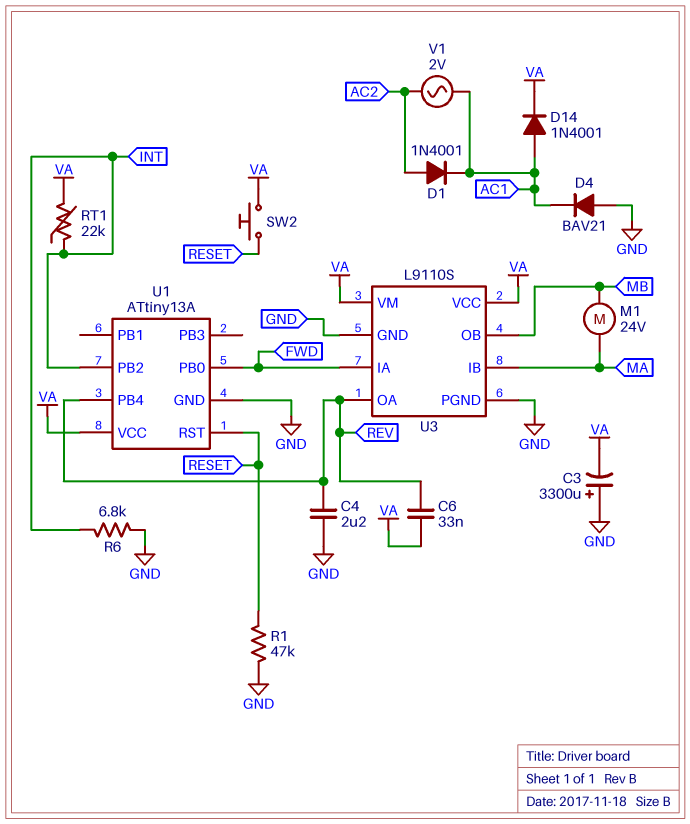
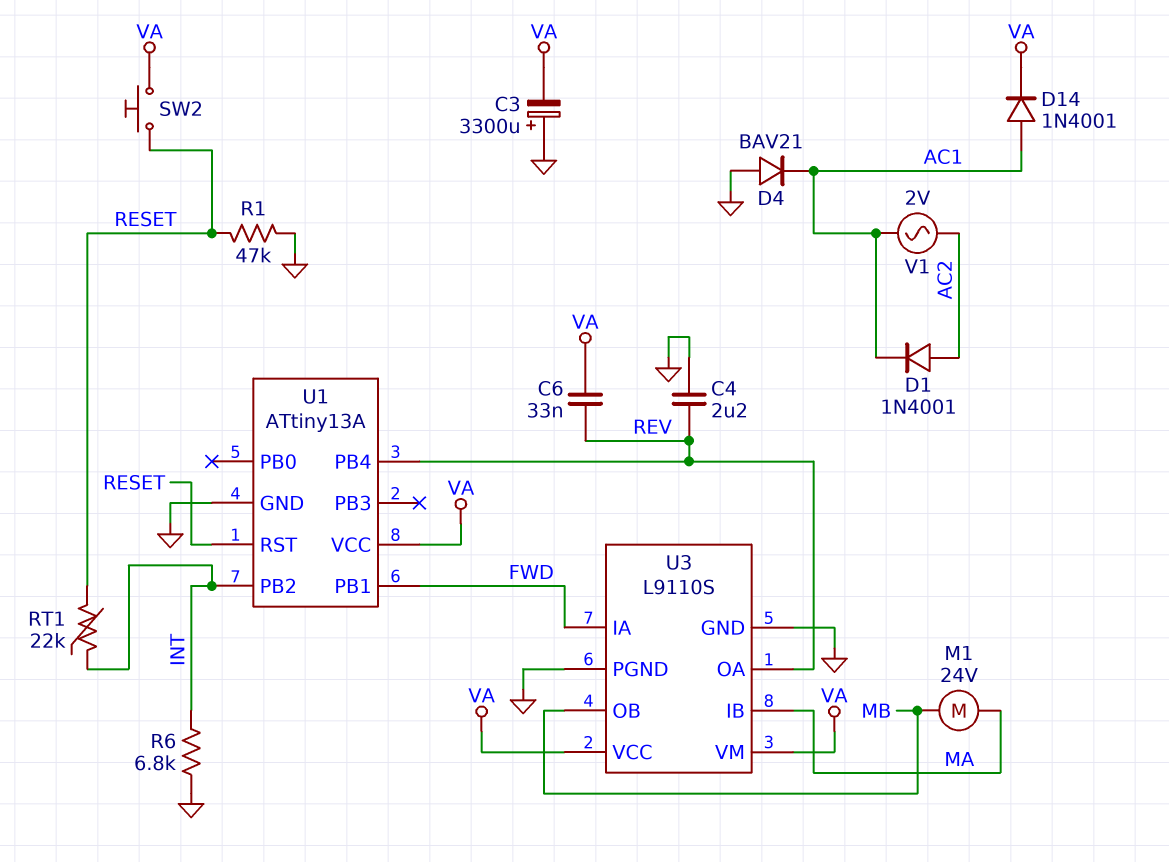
RT1: 22k (INT, VA) -> 22k (INT, RESET)
U1 pin PB0: FWD -> none
U1 pin PB1: none -> FWD

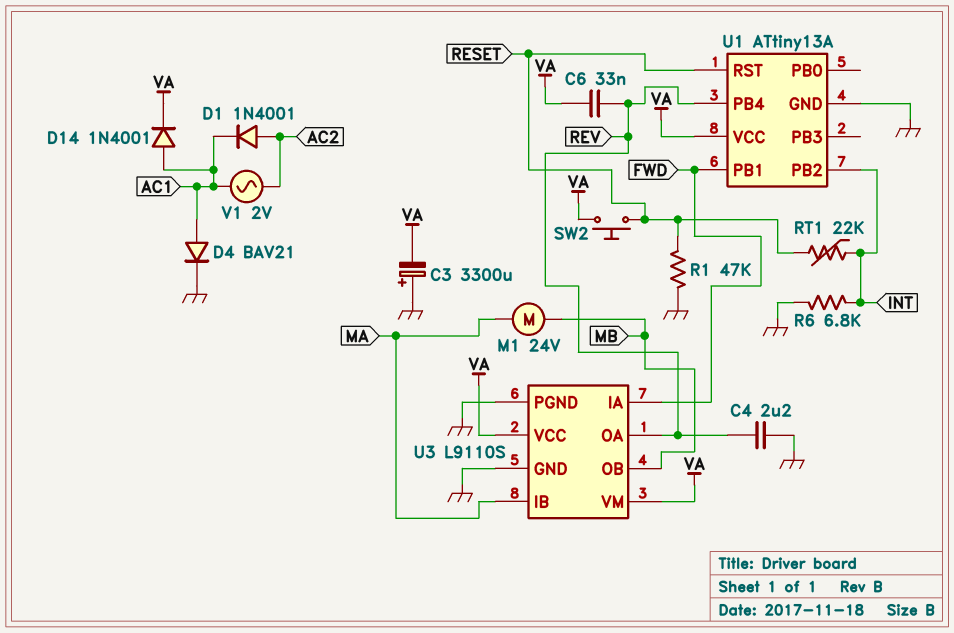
D4: diode BAV21 (A GND, K AC1) -> diode BAV21 (A AC1, K GND)

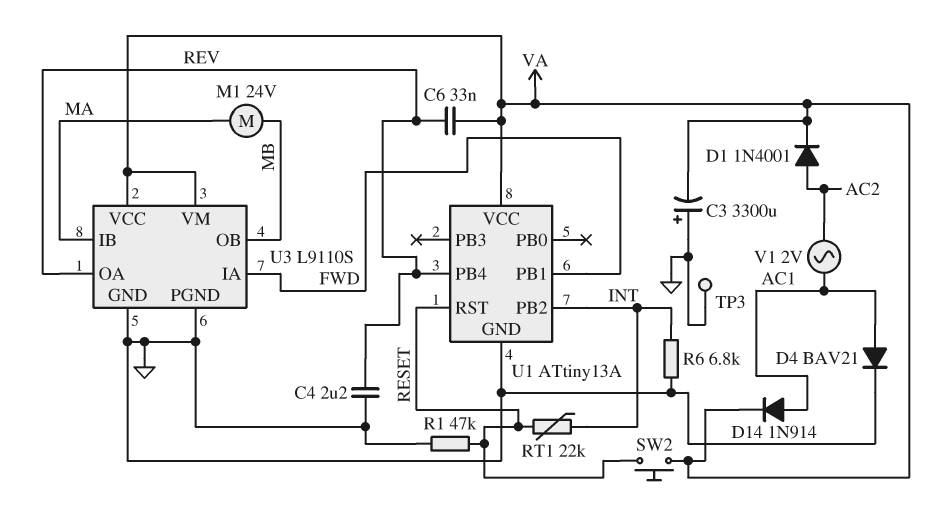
D1: diode 1N4001 (A AC2, K AC1) -> diode 1N4001 (A AC2, K VA)
D14: diode 1N4001 (A AC1, K VA) -> diode 1N914 (A AC1, K VA)
TP3: none -> test point (GND)

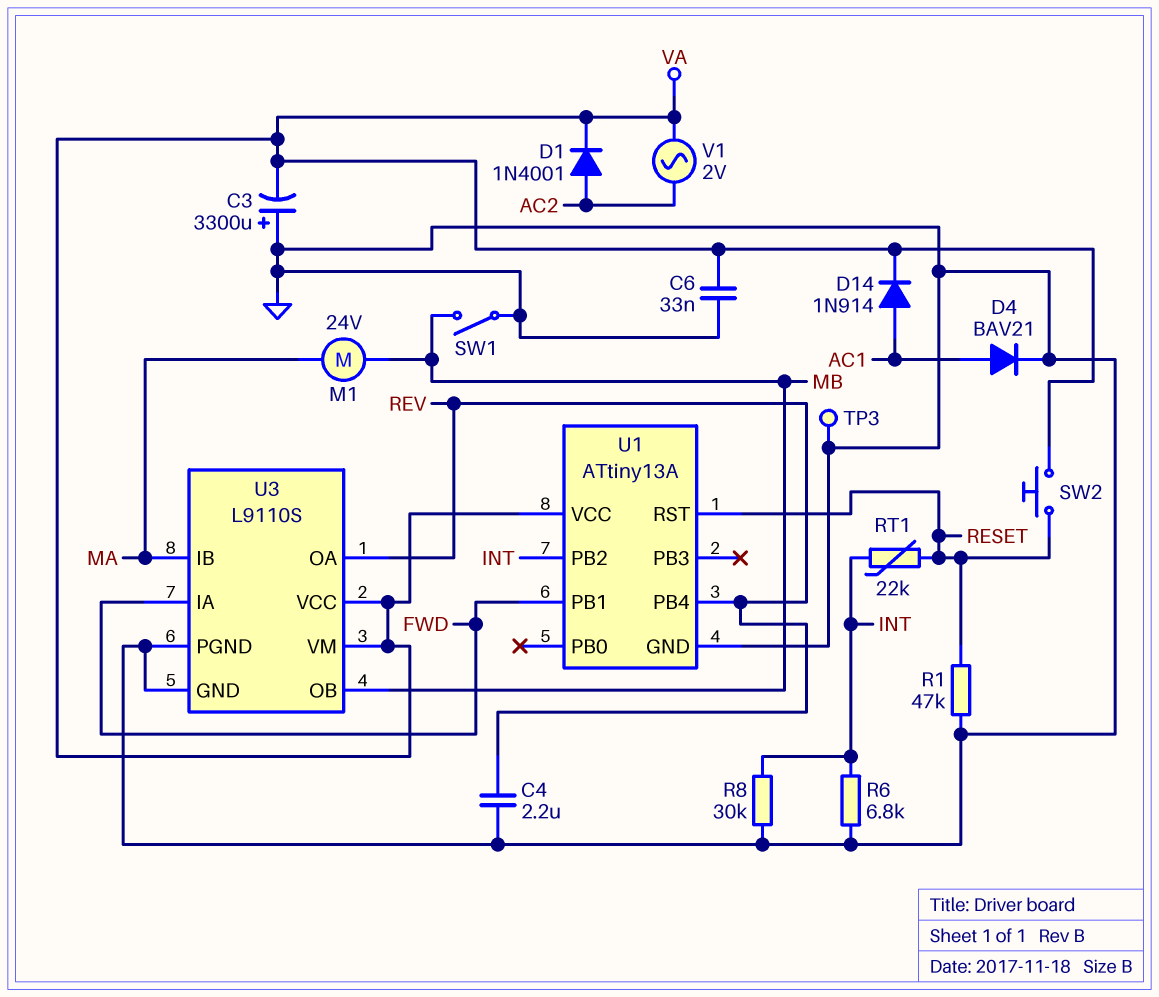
C6: 33nF (REV, VA) -> 33nF (GND, VA)
R8: none -> 30k (GND, INT)
SW1: none -> switch (GND, MB)
V1: AC 2V (AC1, AC2) -> AC 2V (AC2, VA)

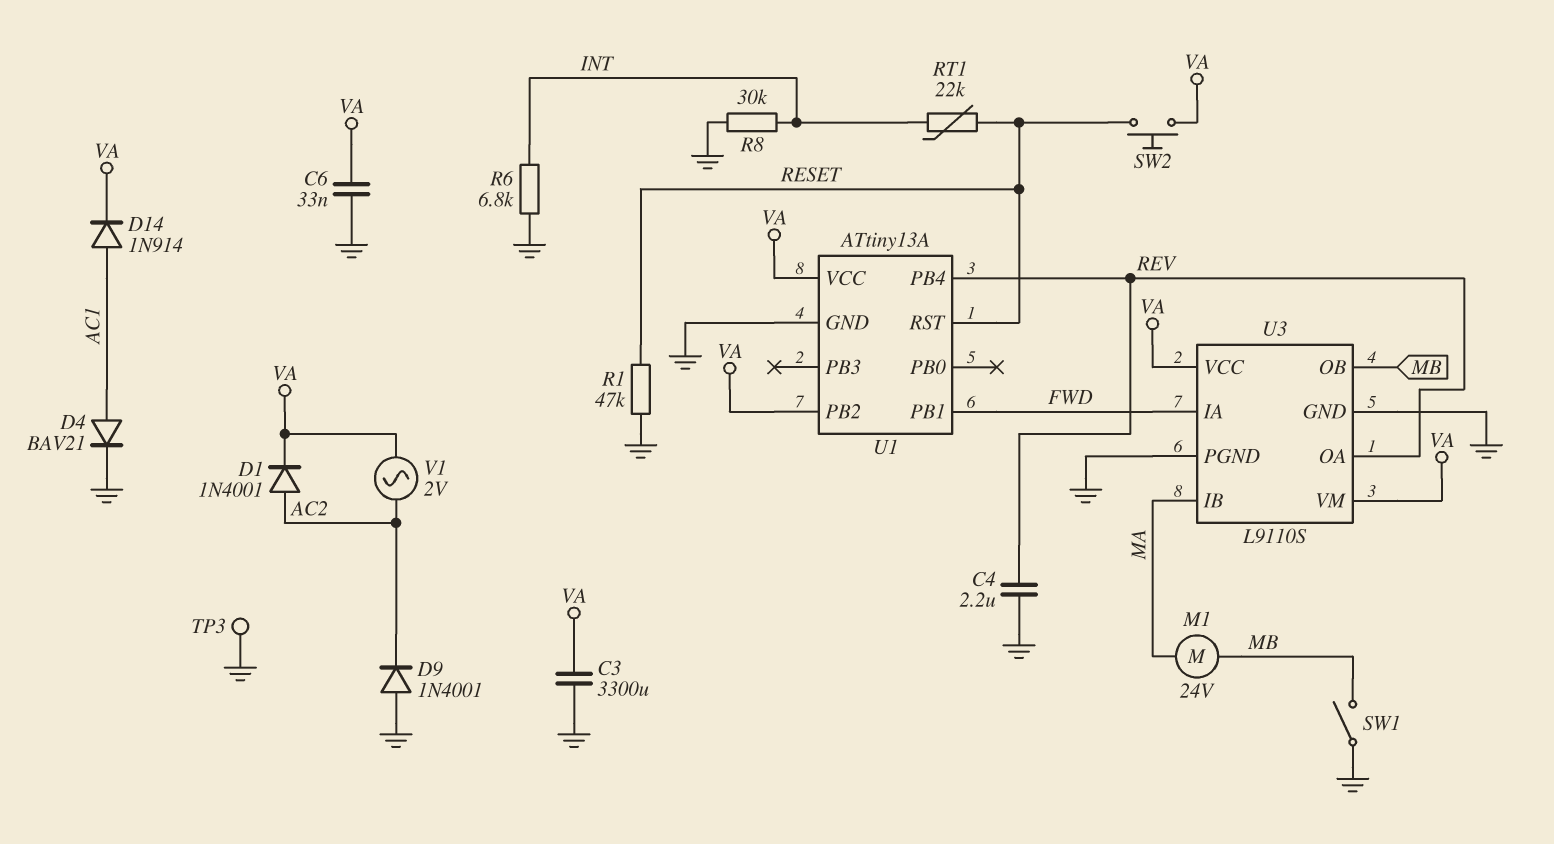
C3: 3300uF (plus GND, minus VA) -> 3300uF (GND, VA)
D9: none -> diode 1N4001 (A GND, K AC2)
U1 pin PB2: INT -> VA

